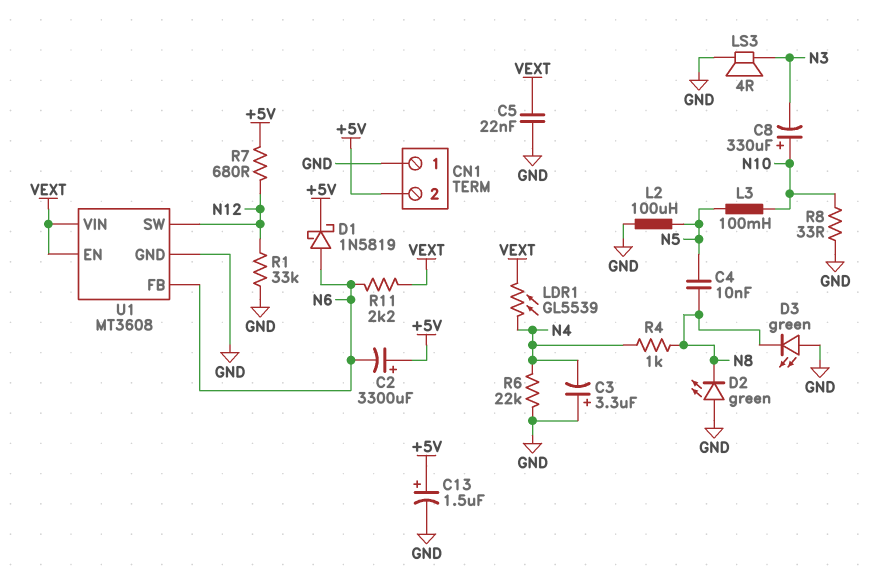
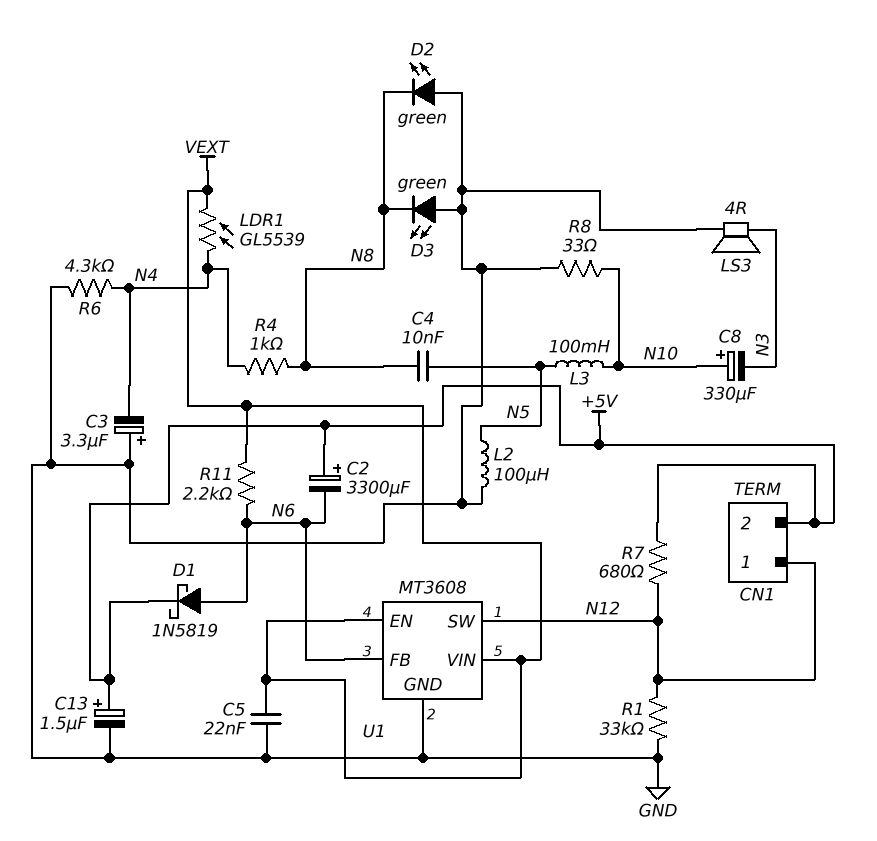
CN1 pin 1: GND -> N12
R6: 22k (GND, N4) -> 4.3k (GND, N4)

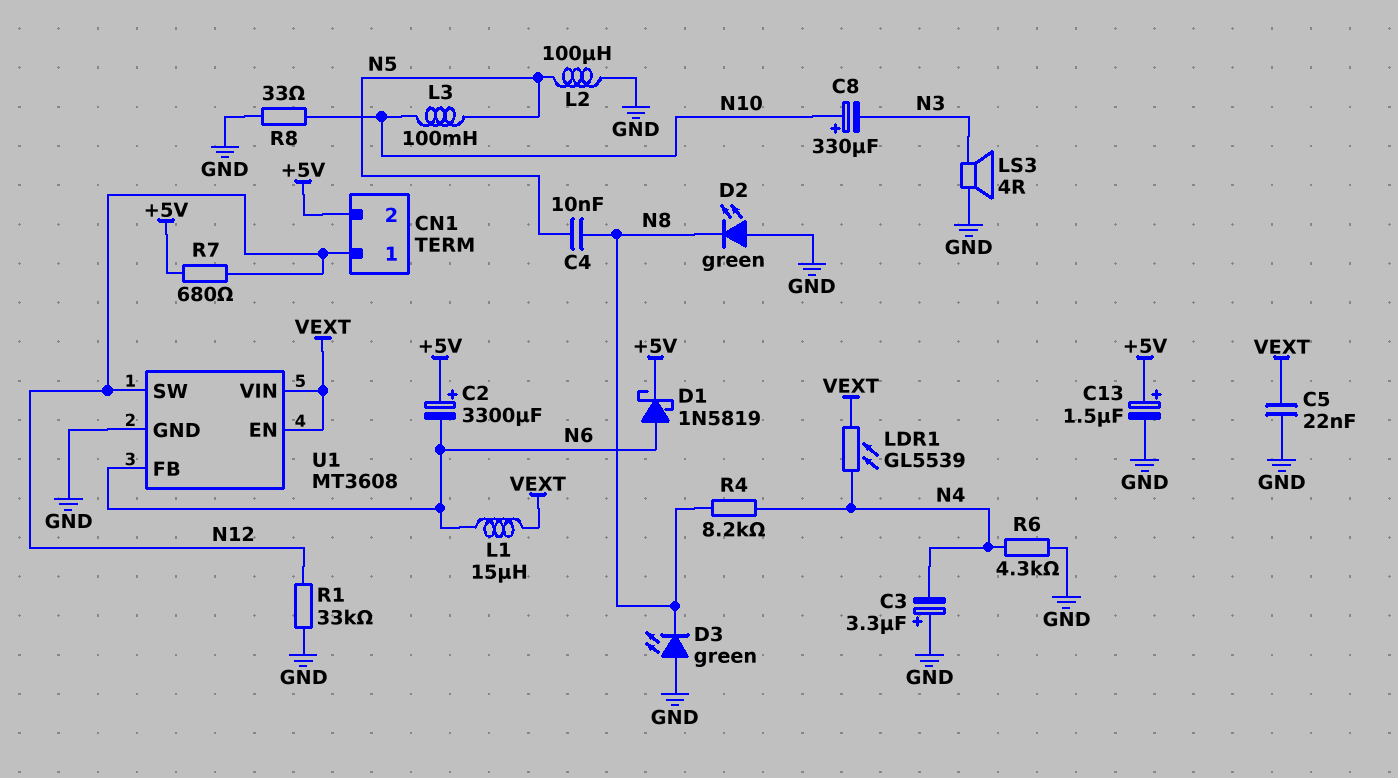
L1: none -> 15uH (N6, VEXT)
R4: 1k (N4, N8) -> 8.2k (N4, N8)
R11: 2.2k (N6, VEXT) -> none

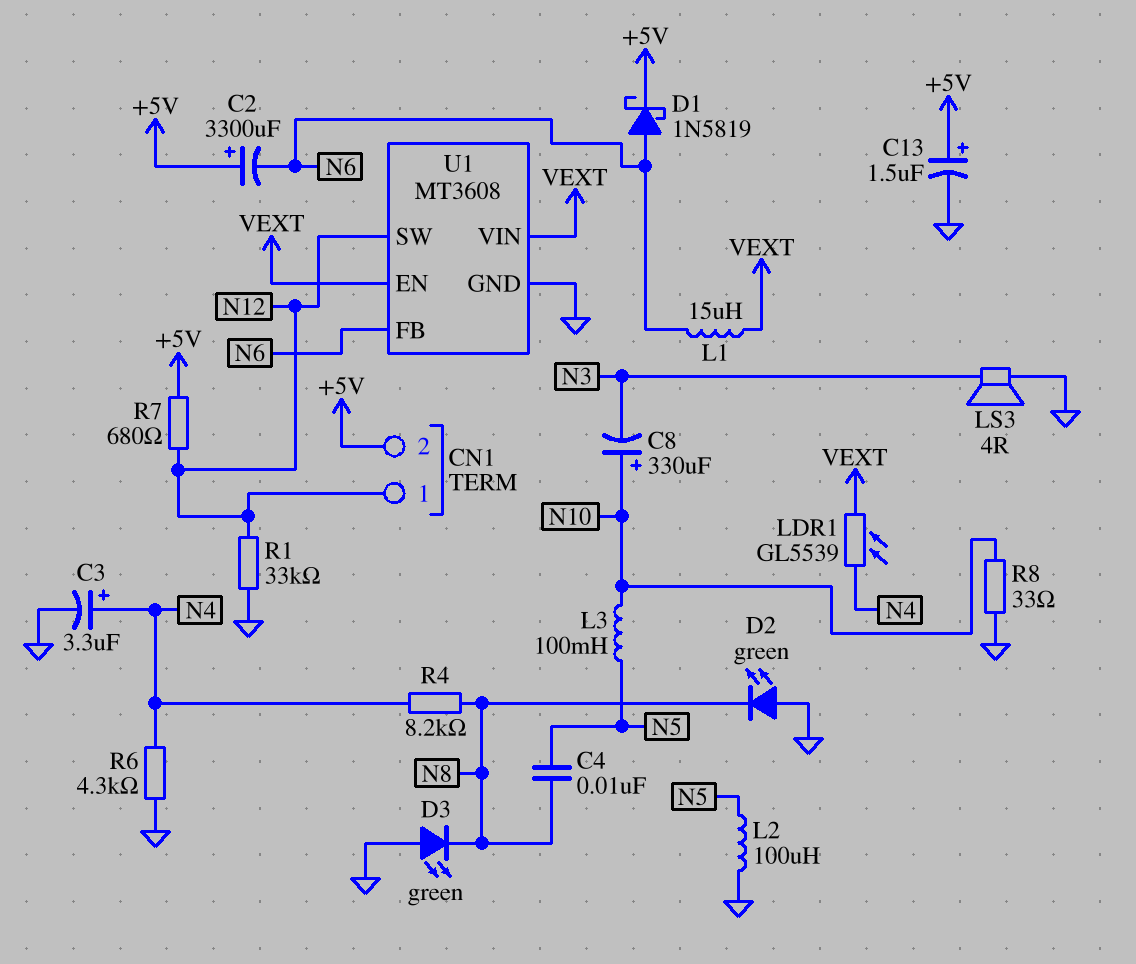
C3: 3.3uF (plus GND, minus N4) -> 3.3uF (plus N4, minus GND)
C5: 22nF (GND, VEXT) -> none

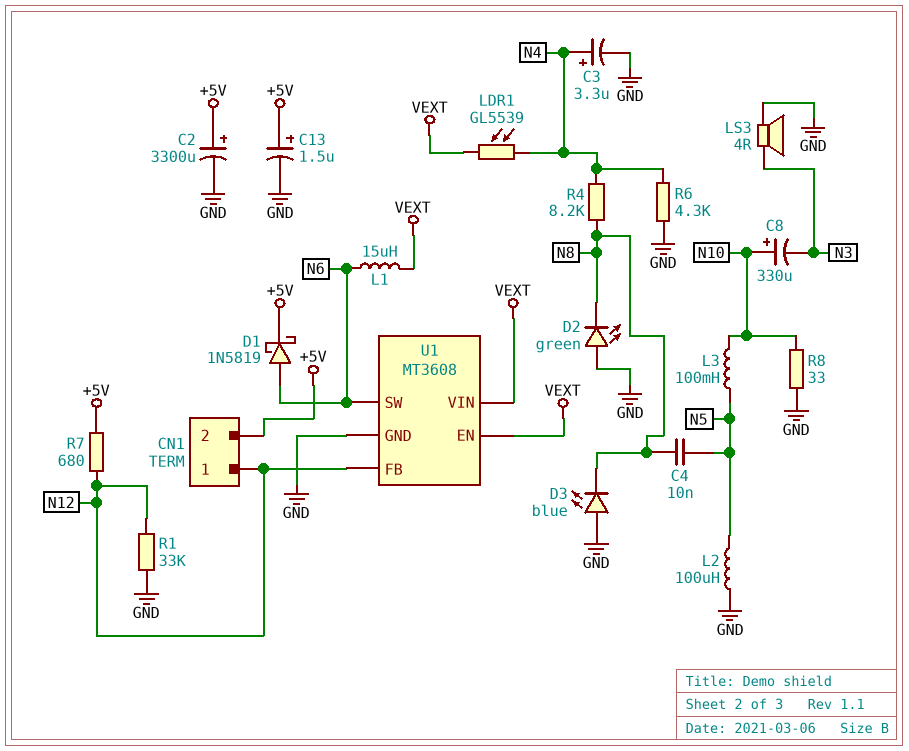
C2: 3300uF (plus +5V, minus N6) -> 3300uF (plus +5V, minus GND)
D3: LED green (A GND, K N8) -> LED blue (A GND, K N8)
U1 pin FB: N6 -> N12
U1 pin SW: N12 -> N6

